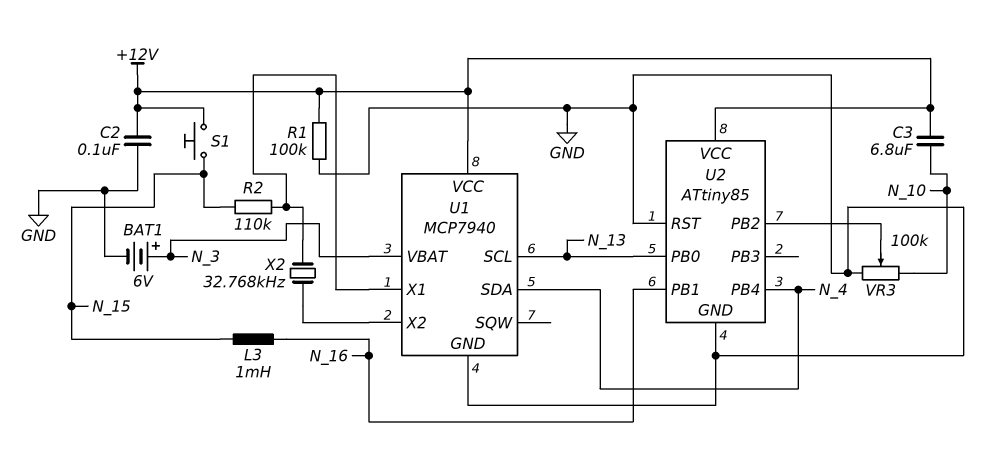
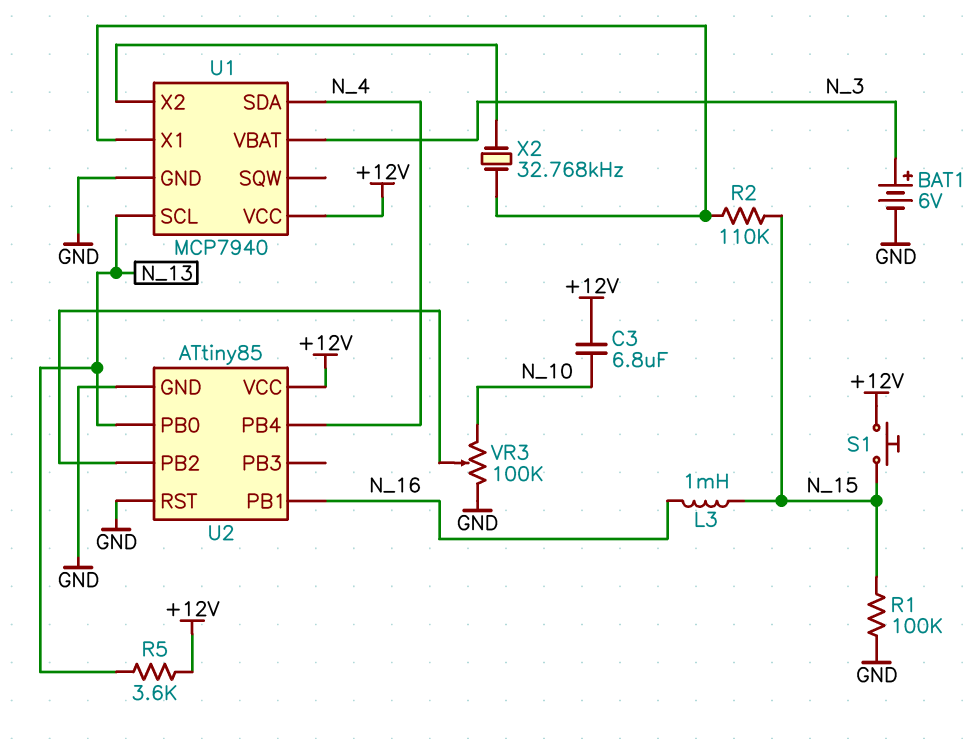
C2: 100nF (+12V, GND) -> none
R1: 100k (+12V, GND) -> 100k (GND, N_15)
R5: none -> 3.6k (+12V, N_13)

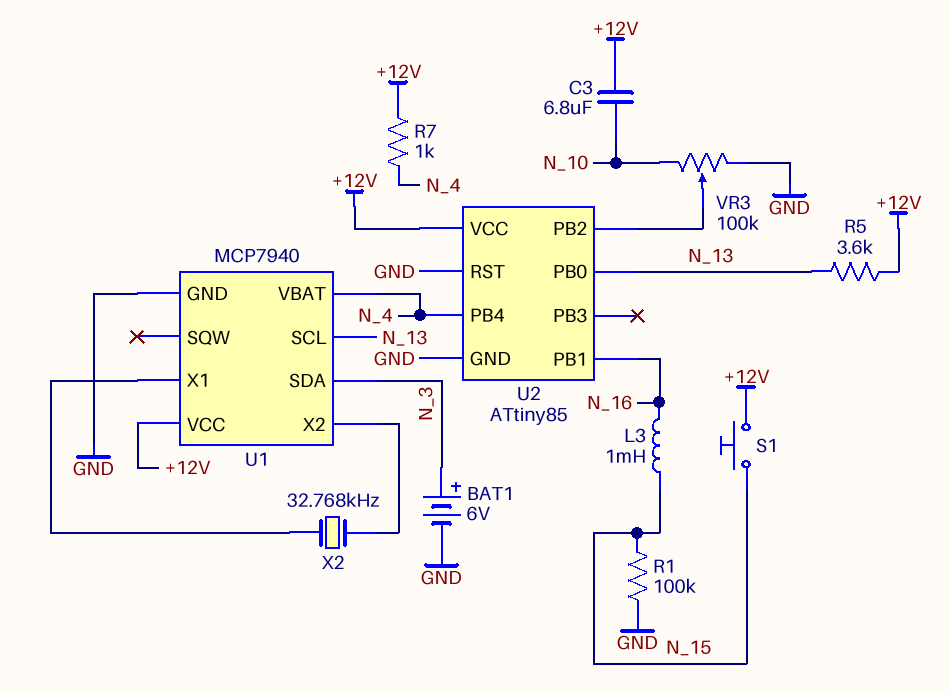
R2: 110k (N_15, U1/X1) -> none
R7: none -> 1k (+12V, N_4)
U1 pin SDA: N_4 -> N_3
U1 pin VBAT: N_3 -> N_4

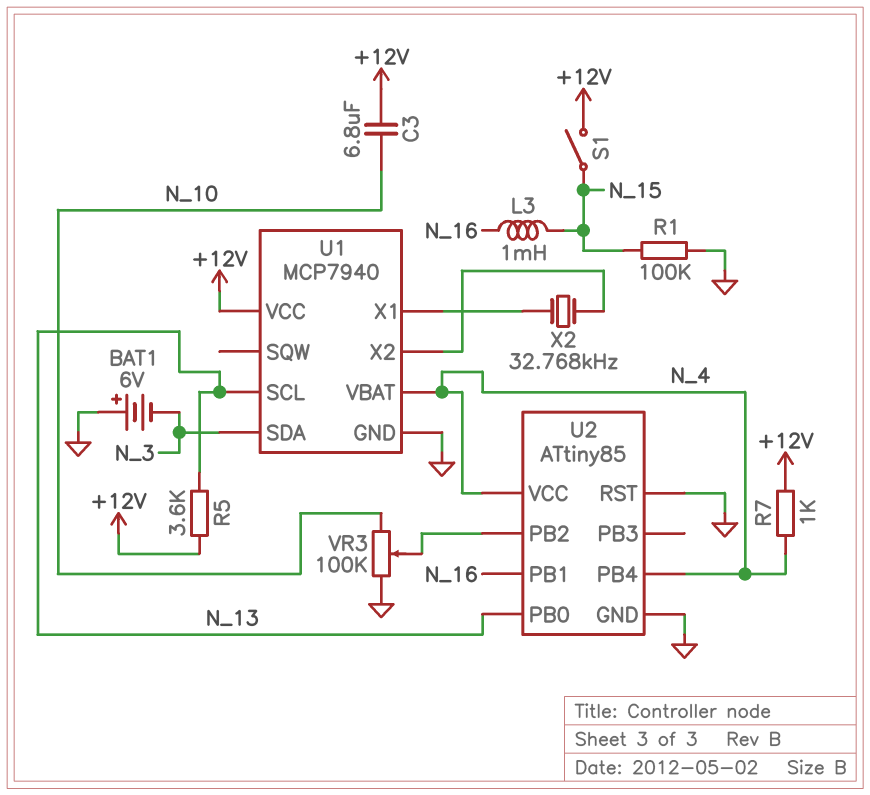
BAT1: 6V (plus N_3, minus GND) -> 6V (plus GND, minus N_3)
S1: button (+12V, N_15) -> switch (+12V, N_15)
U2 pin VCC: +12V -> N_4

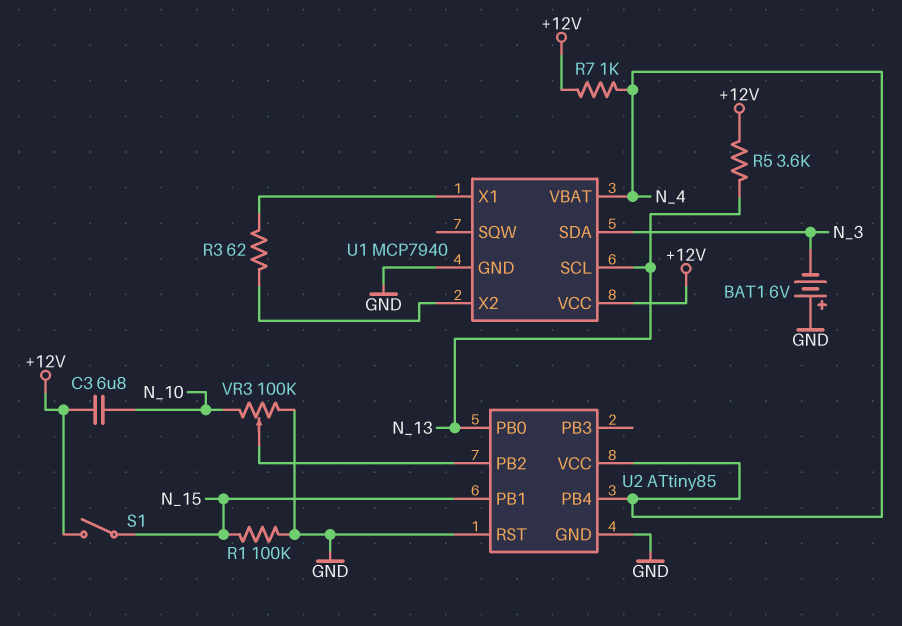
L3: 1mH (N_15, N_16) -> none
R3: none -> 62 (U1/X1, U1/X2)
U2 pin PB1: N_16 -> N_15
X2: 32.768kHz (U1/X1, U1/X2) -> none

